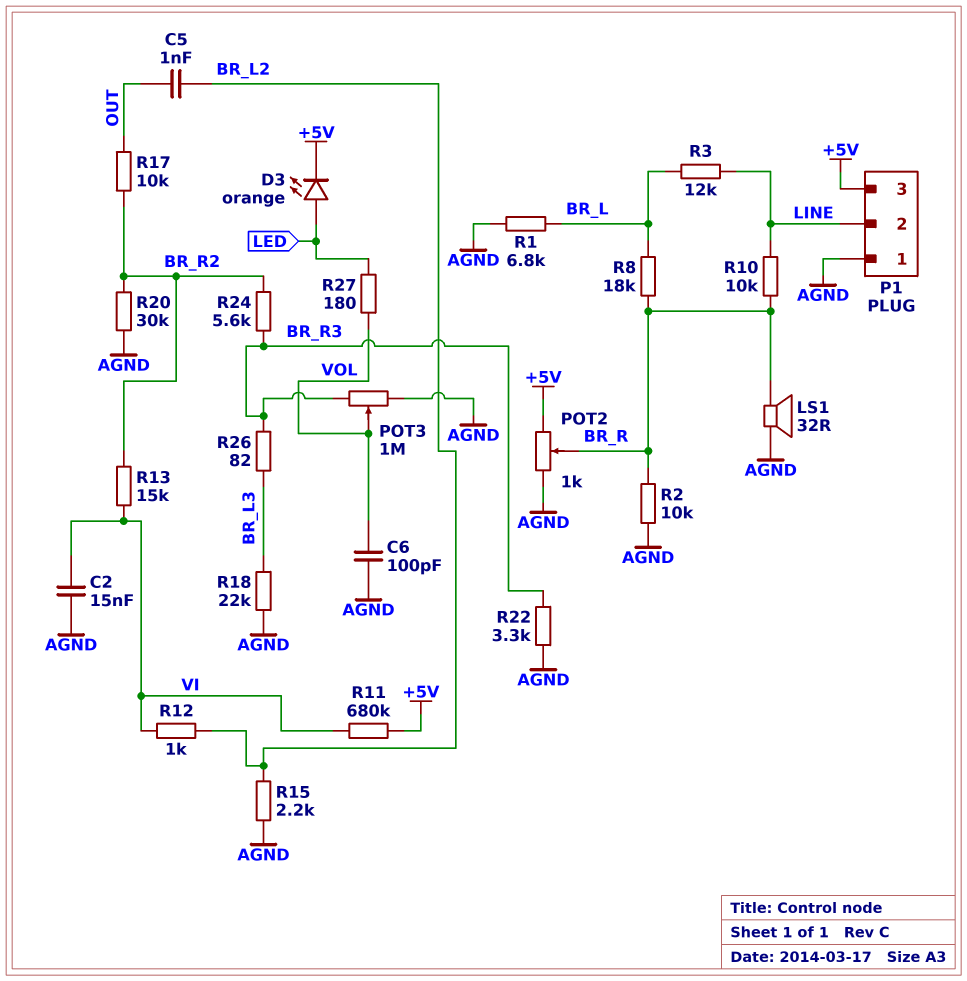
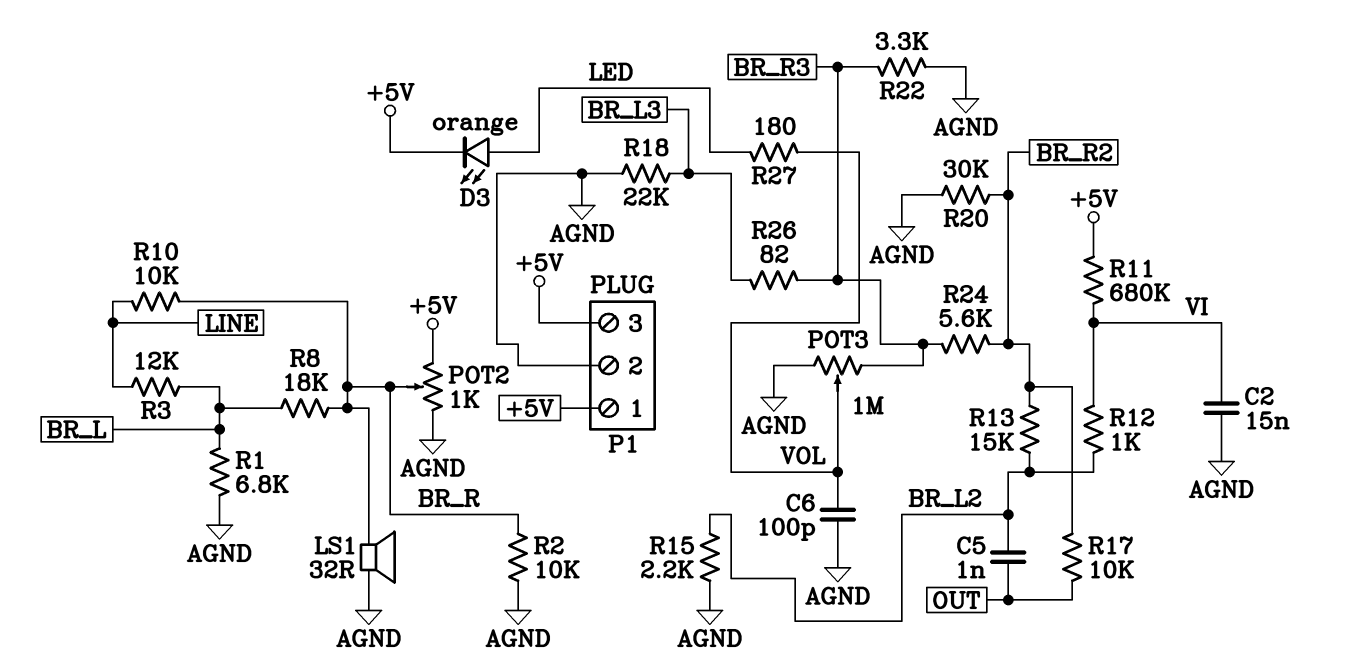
P1 pin 1: AGND -> +5V
P1 pin 2: LINE -> AGND
R13: 15k (BR_R2, VI) -> 15k (BR_L2, BR_R2)

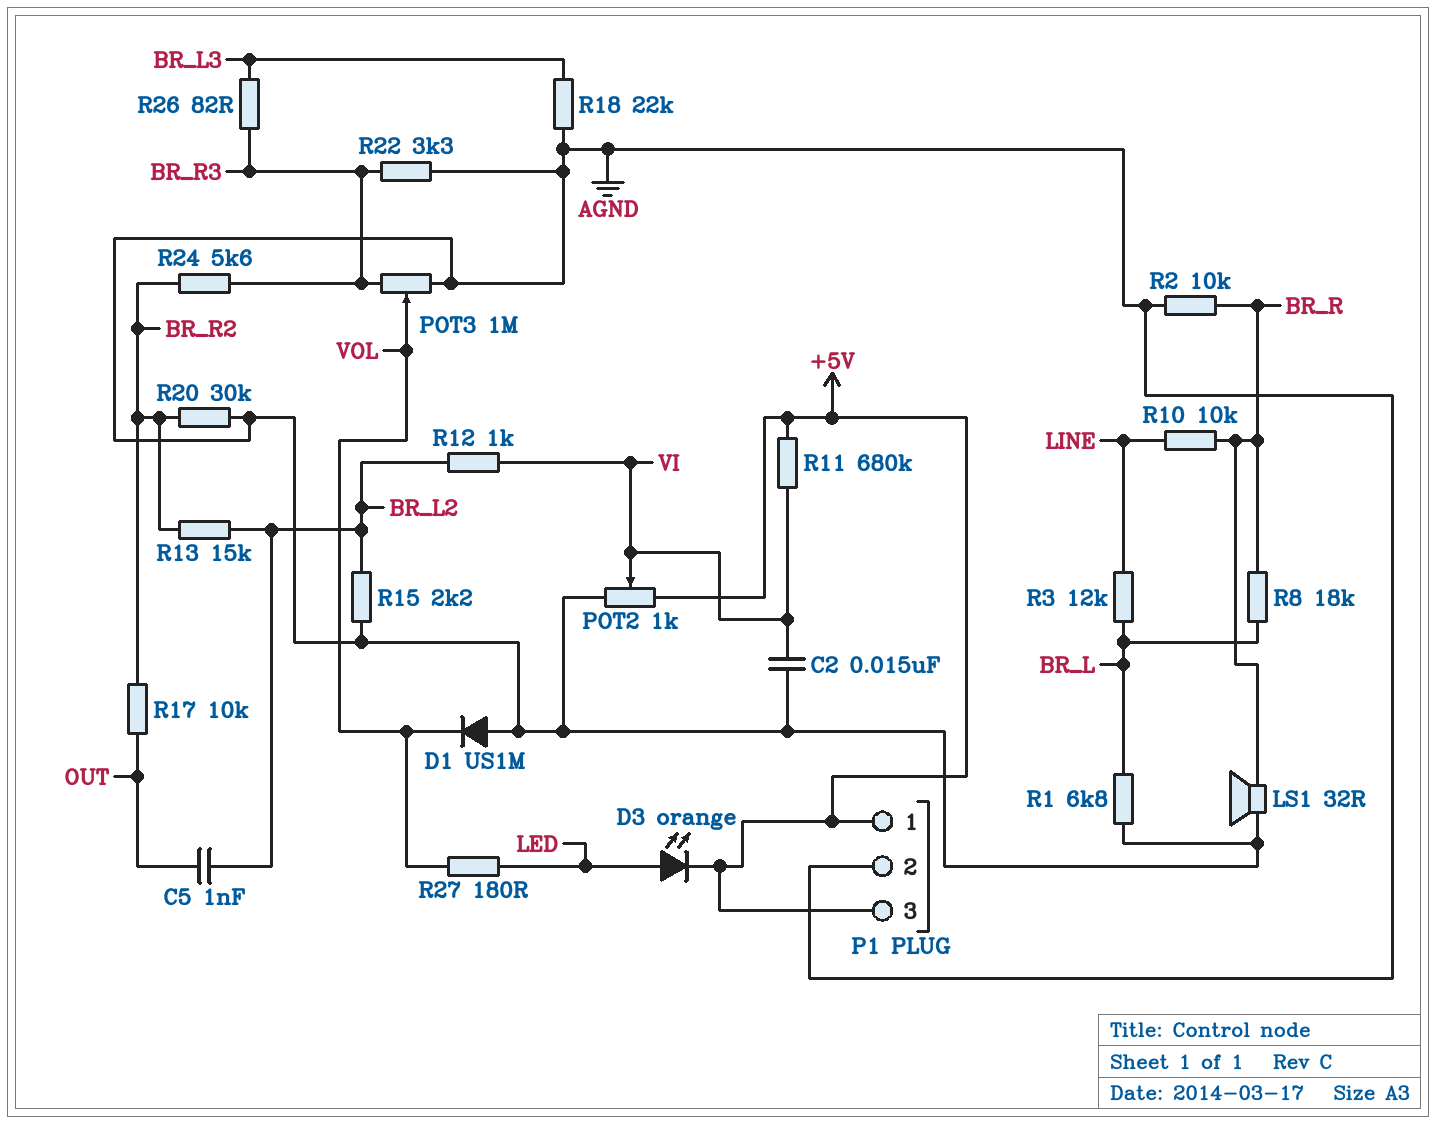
C6: 100pF (AGND, VOL) -> none
D1: none -> diode US1M (A AGND, K VOL)
POT2: 1k (+5V, AGND, wiper BR_R) -> 1k (+5V, AGND, wiper VI)

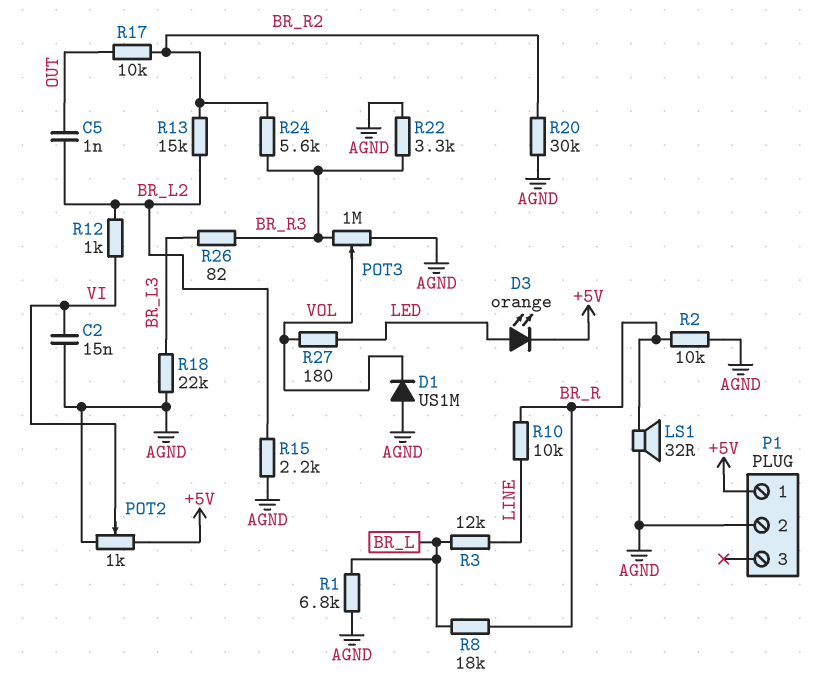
P1 pin 3: +5V -> none
R11: 680k (+5V, VI) -> none

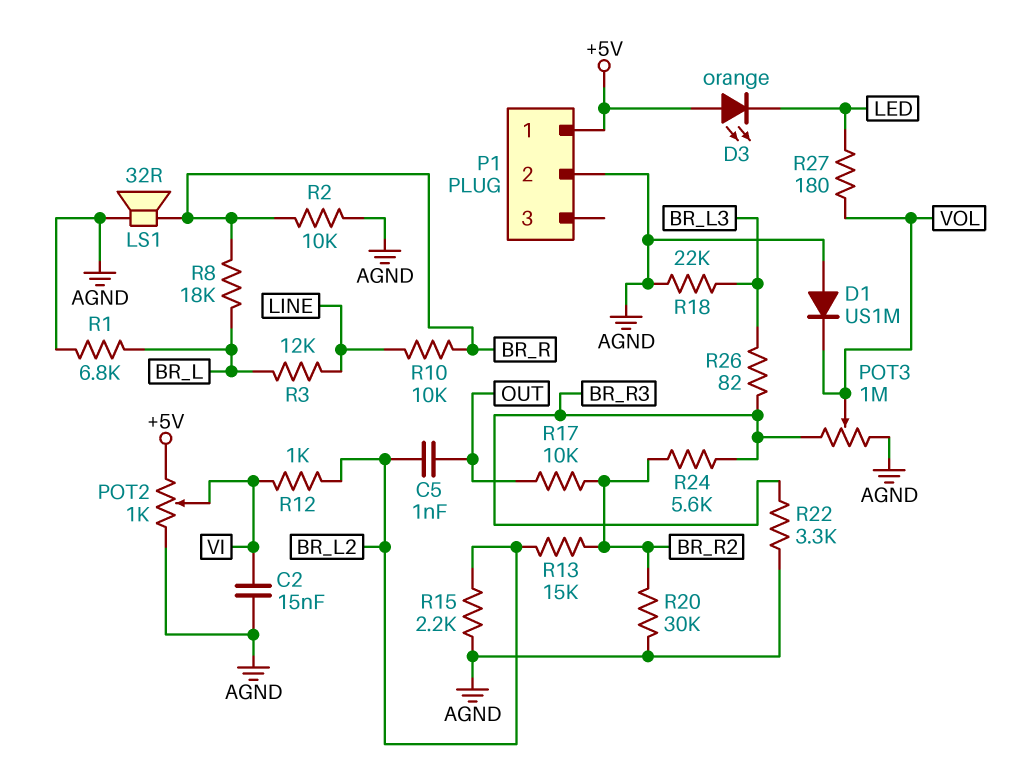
D3: LED orange (A LED, K +5V) -> LED orange (A +5V, K LED)

